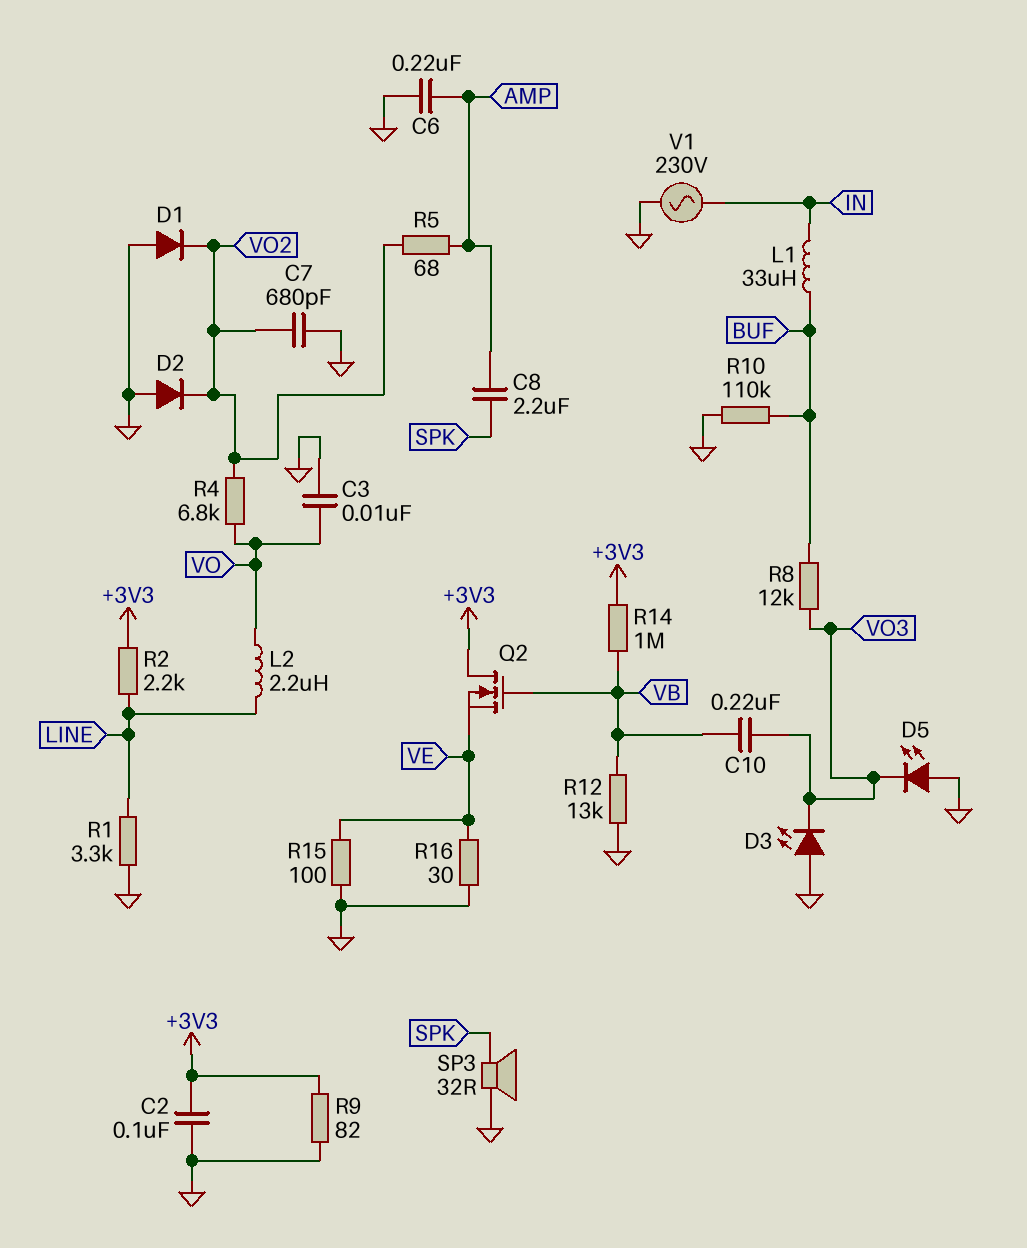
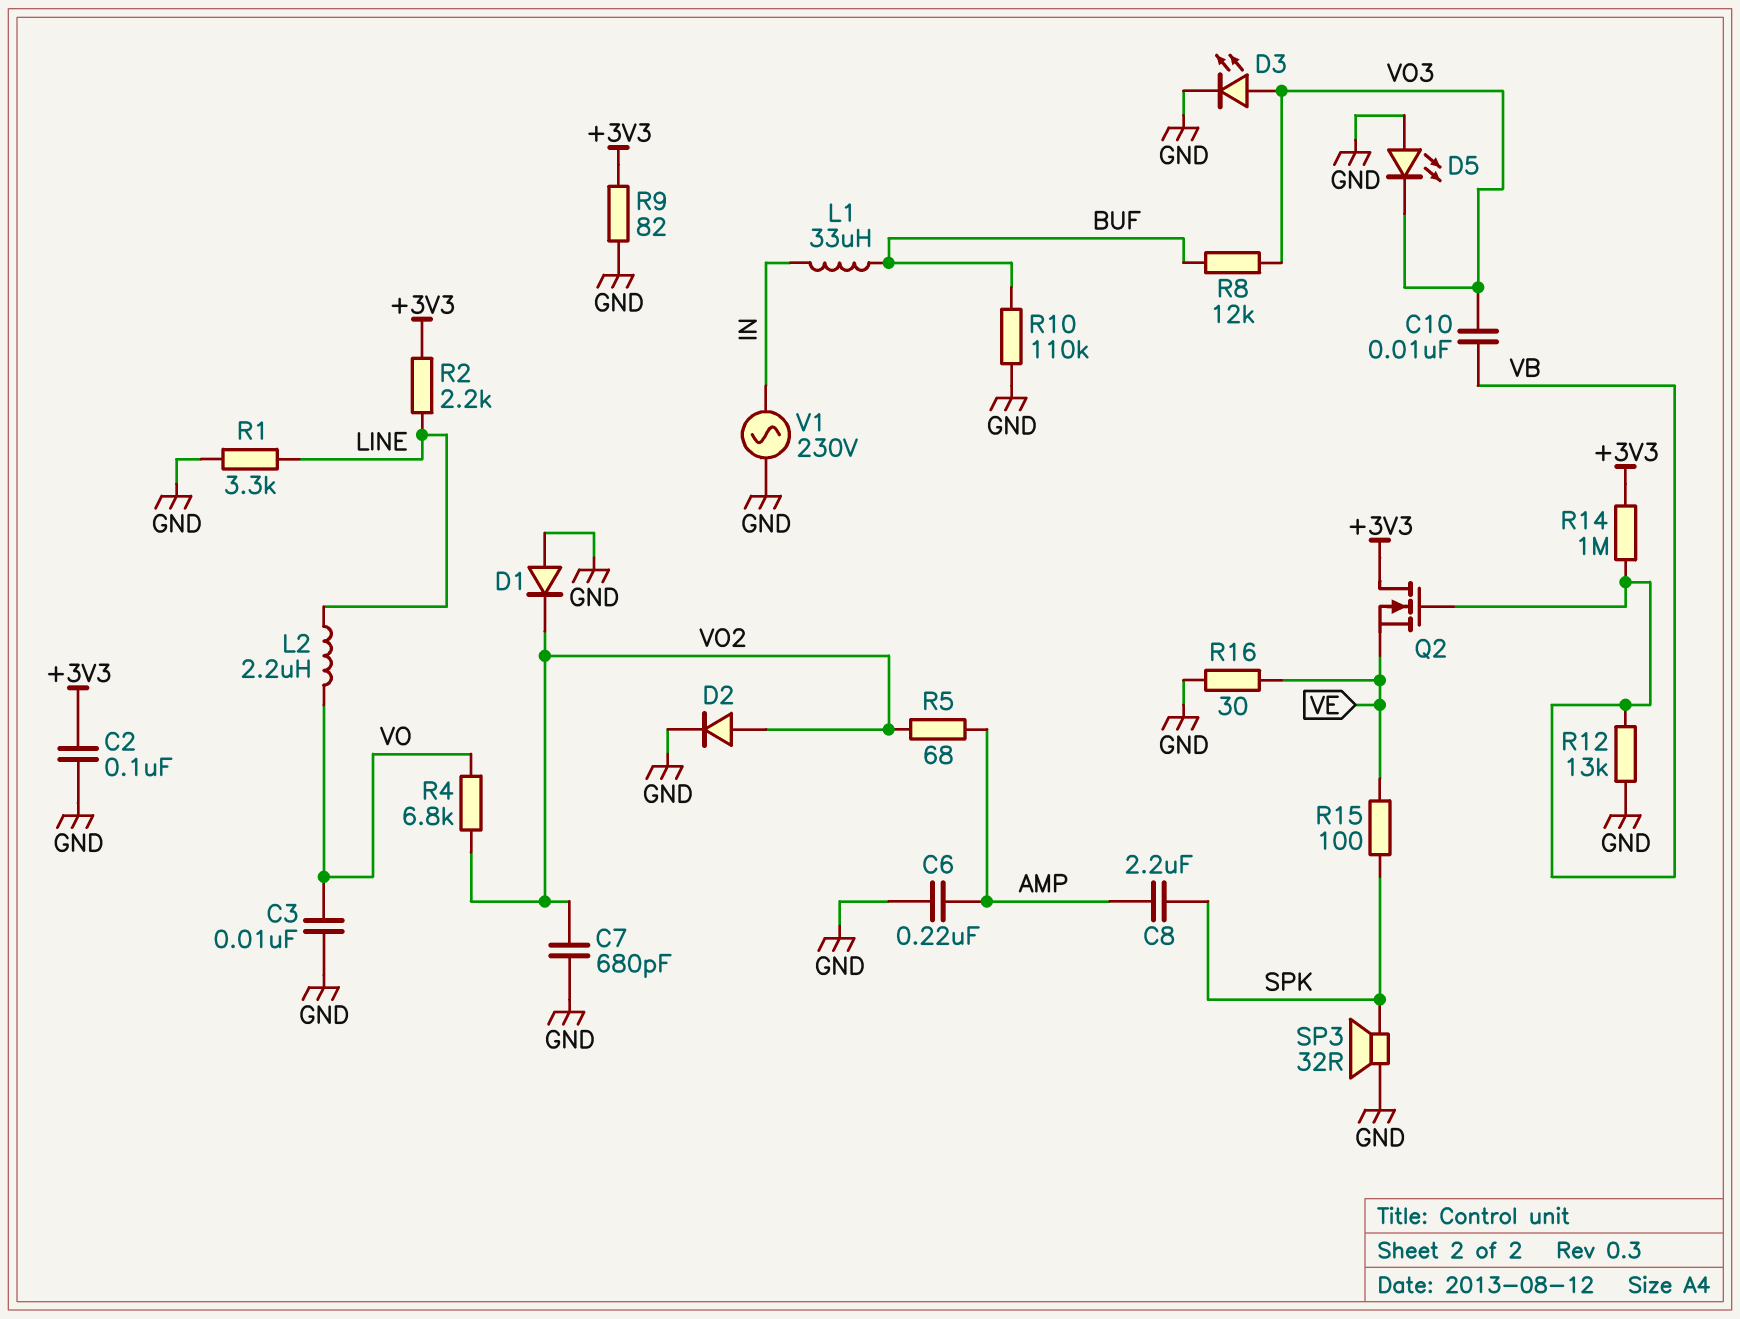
C10: 220nF (VB, VO3) -> 10nF (VB, VO3)
D2: diode (A GND, K VO2) -> diode (A VO2, K GND)
D3: LED (A GND, K VO3) -> LED (A VO3, K GND)
R15: 100 (GND, VE) -> 100 (SPK, VE)

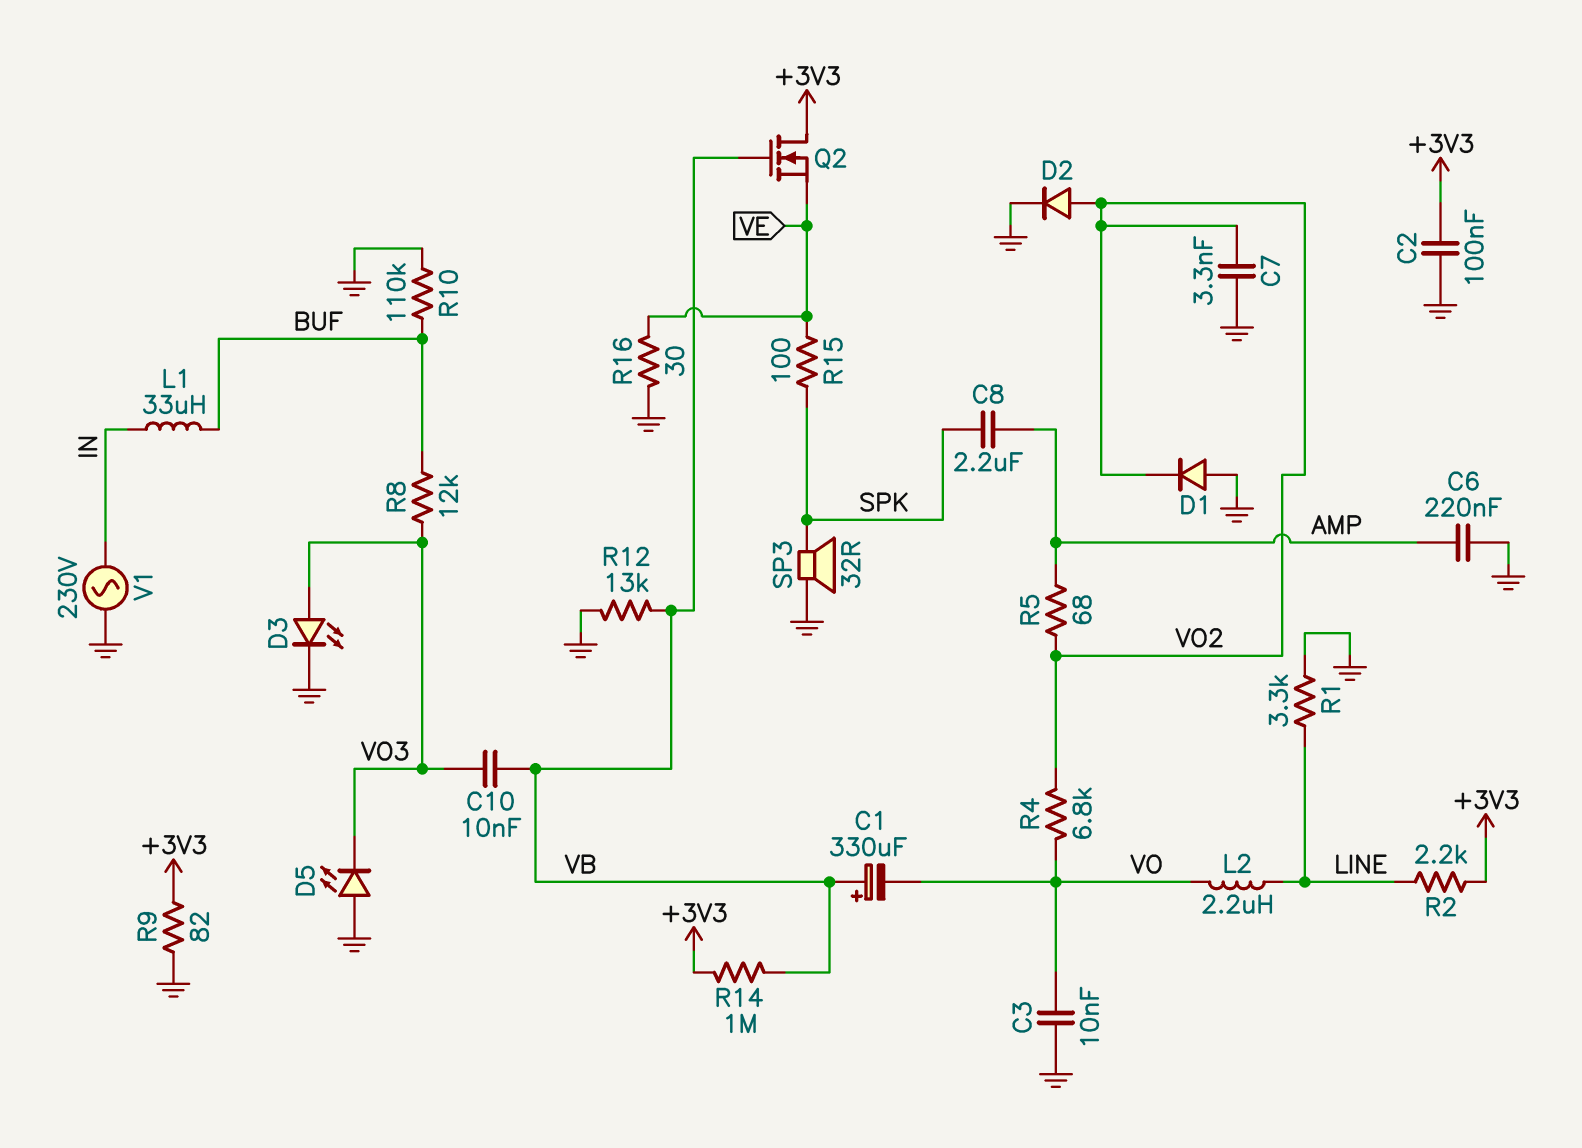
C1: none -> 330uF (plus VB, minus VO)
C7: 680pF (GND, VO2) -> 3.3nF (GND, VO2)

